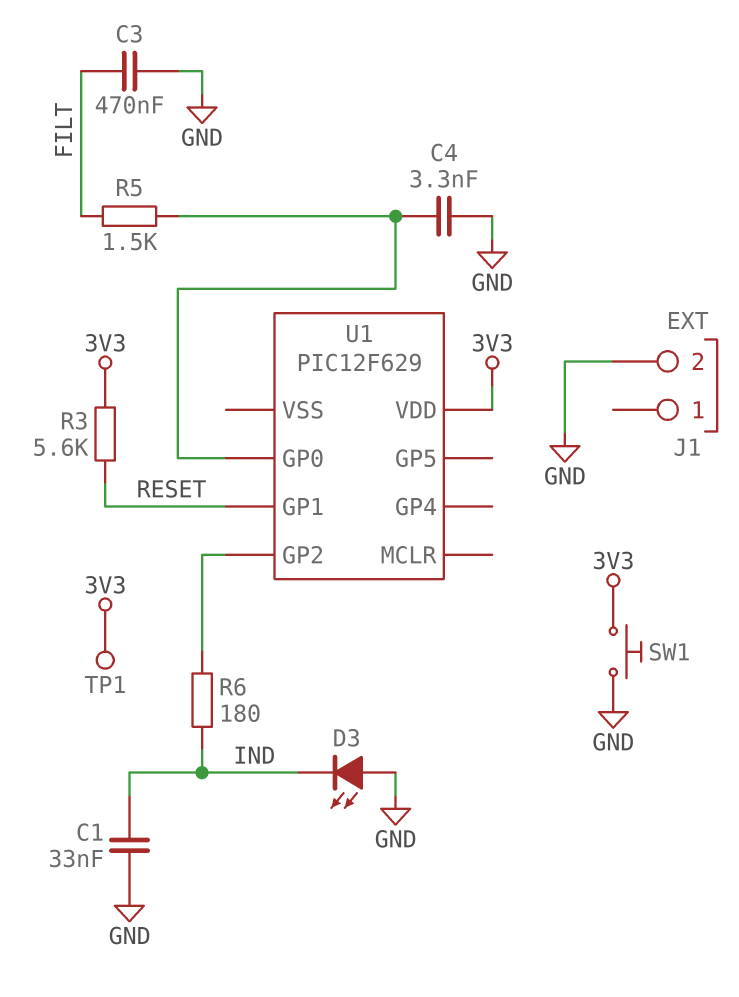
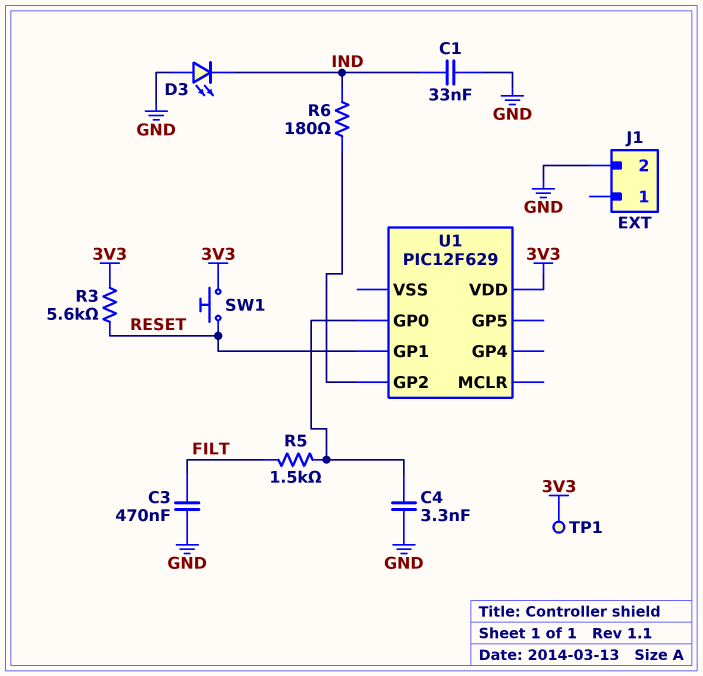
SW1: button (3V3, GND) -> button (3V3, RESET)

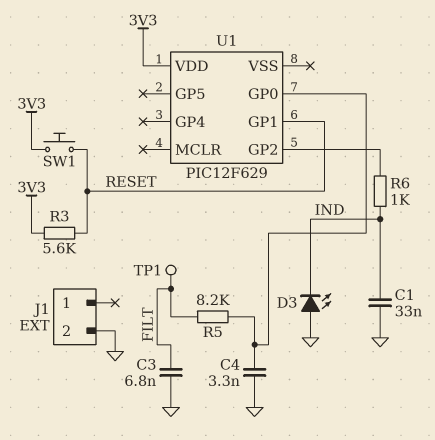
C3: 470nF (FILT, GND) -> 6.8nF (FILT, GND)
R5: 1.5k (FILT, U1/GP0) -> 8.2k (FILT, U1/GP0)
R6: 180 (IND, U1/GP2) -> 1k (IND, U1/GP2)
TP1: test point (3V3) -> test point (FILT)

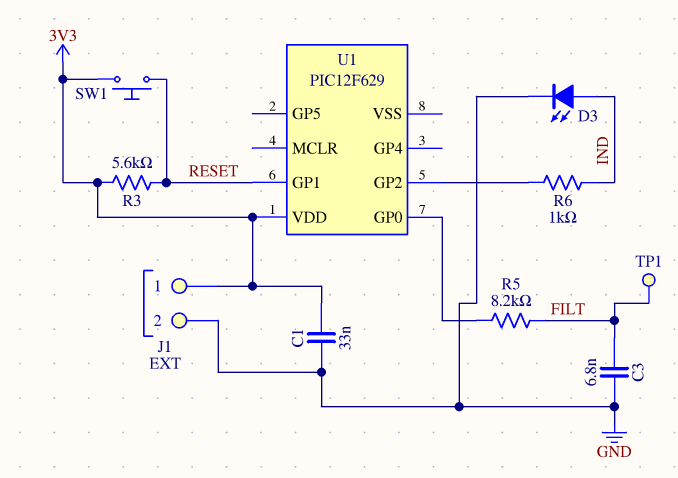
C1: 33nF (GND, IND) -> 33nF (3V3, GND)
C4: 3.3nF (GND, U1/GP0) -> none
D3: LED (A GND, K IND) -> LED (A IND, K GND)
J1 pin 1: none -> 3V3

